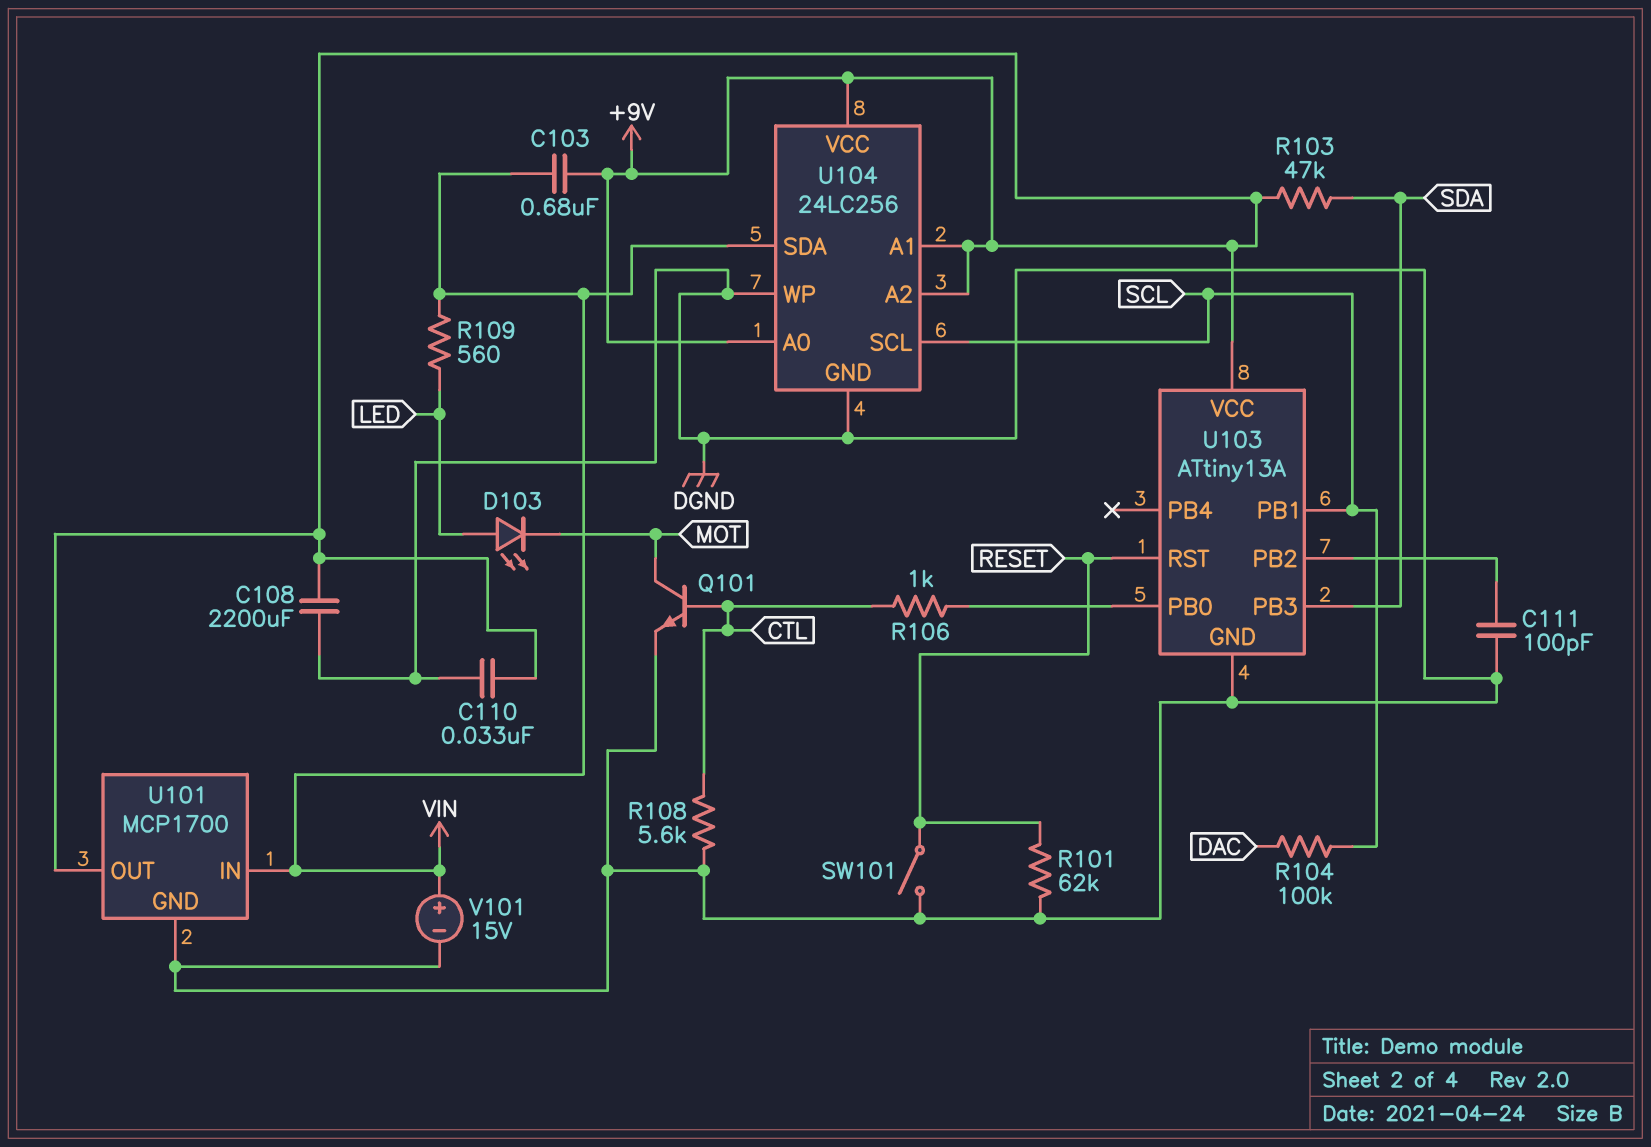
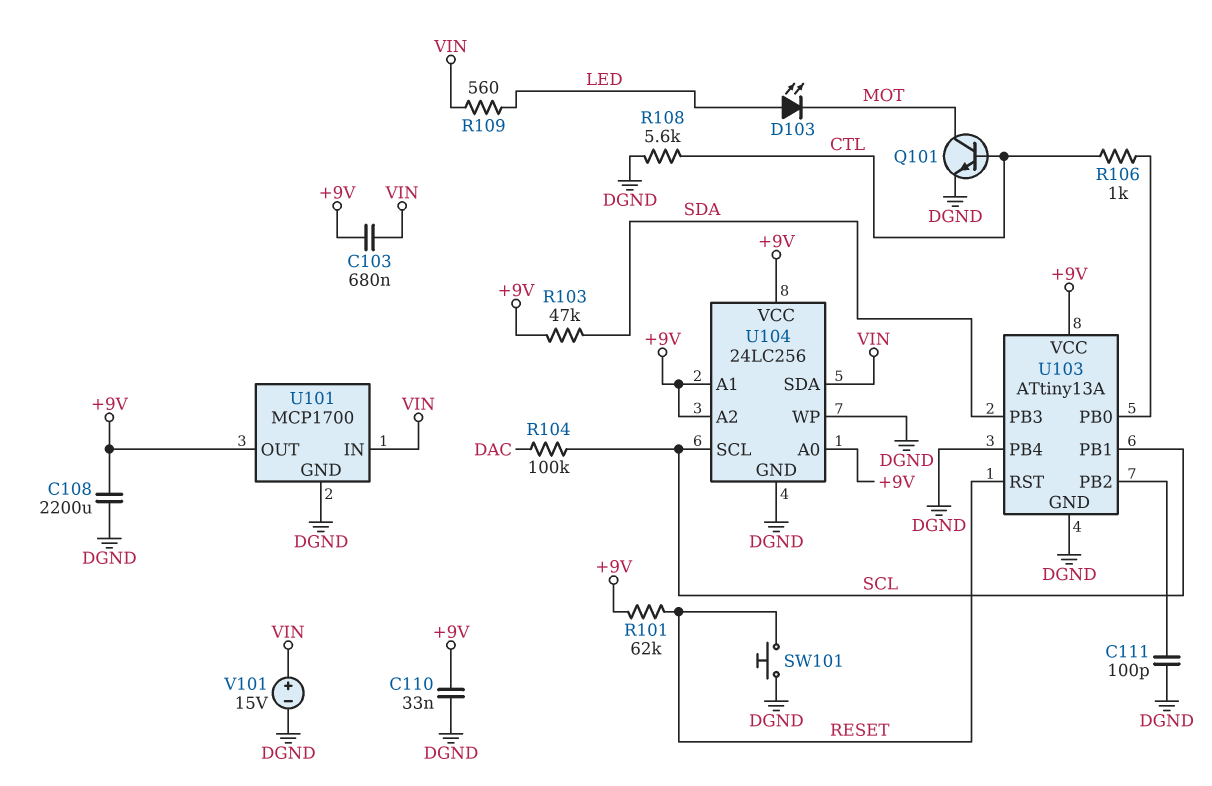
R101: 62k (DGND, RESET) -> 62k (+9V, RESET)
SW101: switch (DGND, RESET) -> button (DGND, RESET)
U103 pin PB4: none -> DGND

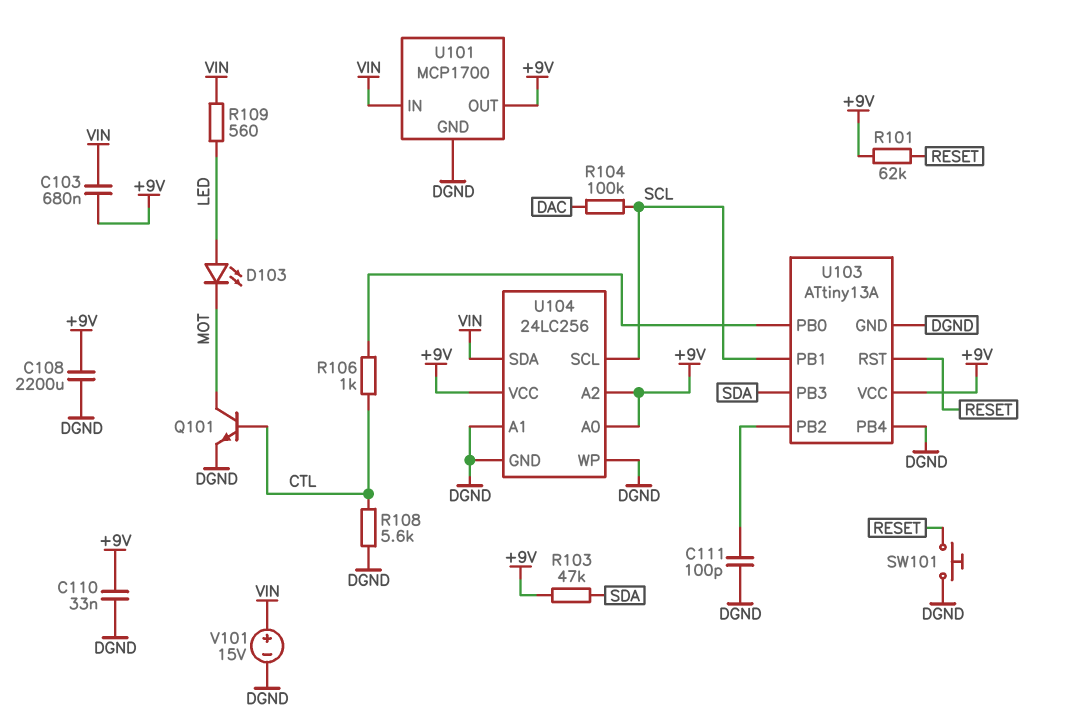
U104 pin A1: +9V -> DGND

